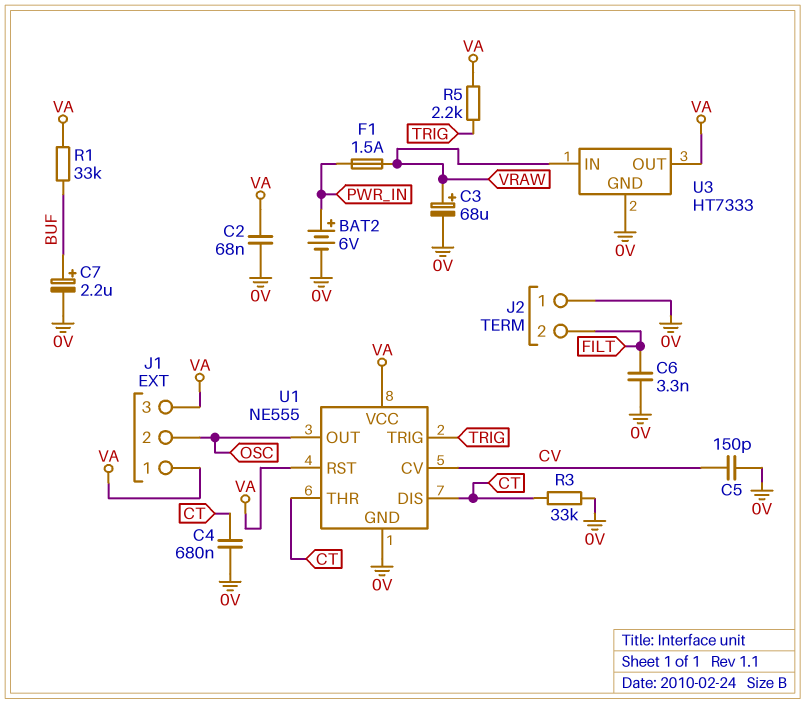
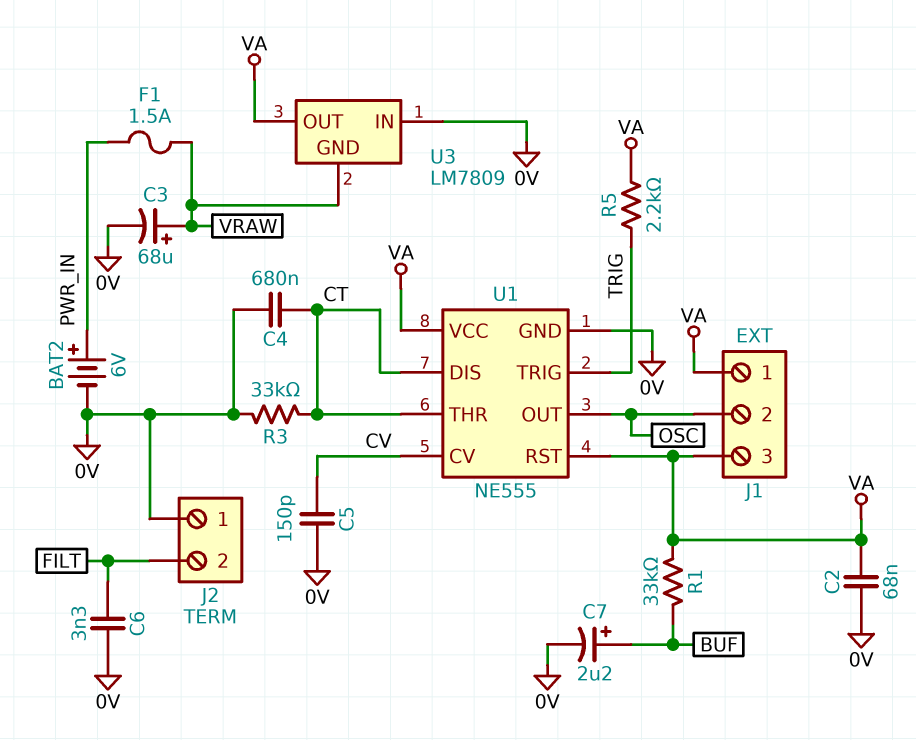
U3: HT7333 -> LM7809
U3 pin GND: 0V -> VRAW
U3 pin IN: VRAW -> 0V

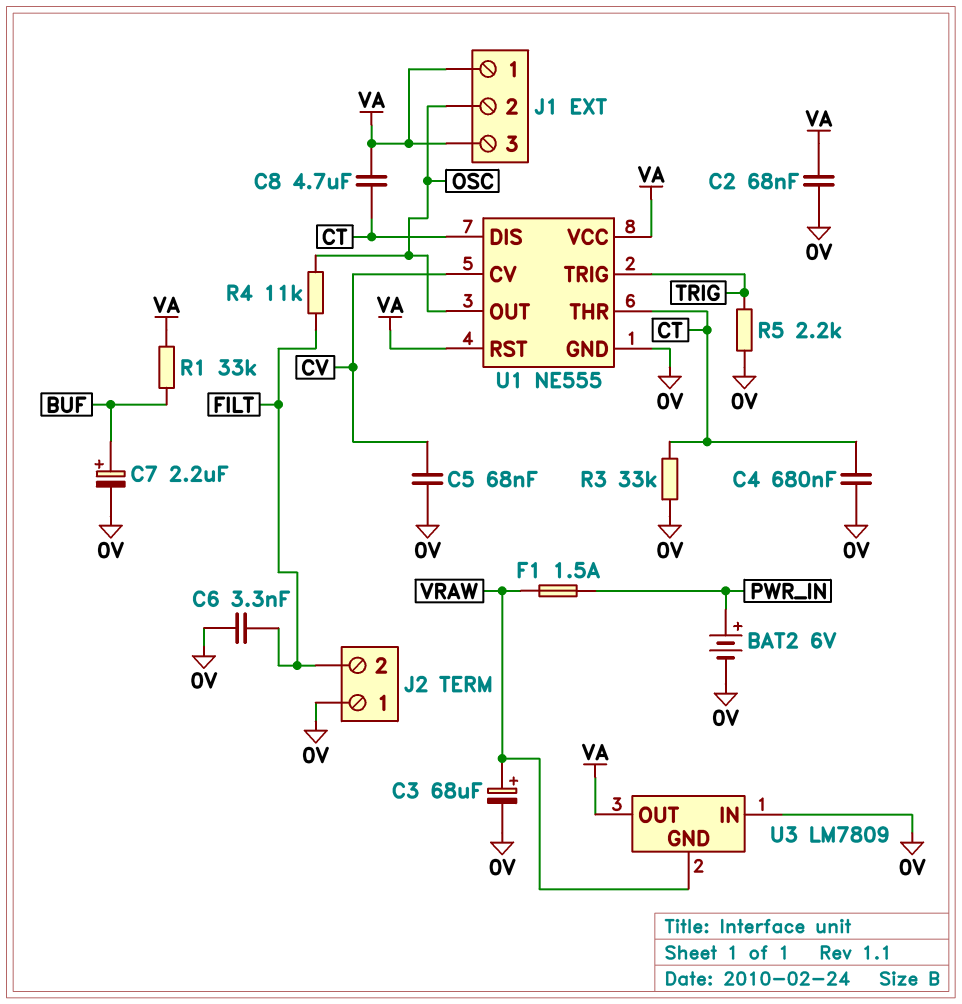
C5: 150pF (0V, CV) -> 68nF (0V, CV)
C8: none -> 4.7uF (CT, VA)
R4: none -> 11k (FILT, OSC)
R5: 2.2k (TRIG, VA) -> 2.2k (0V, TRIG)

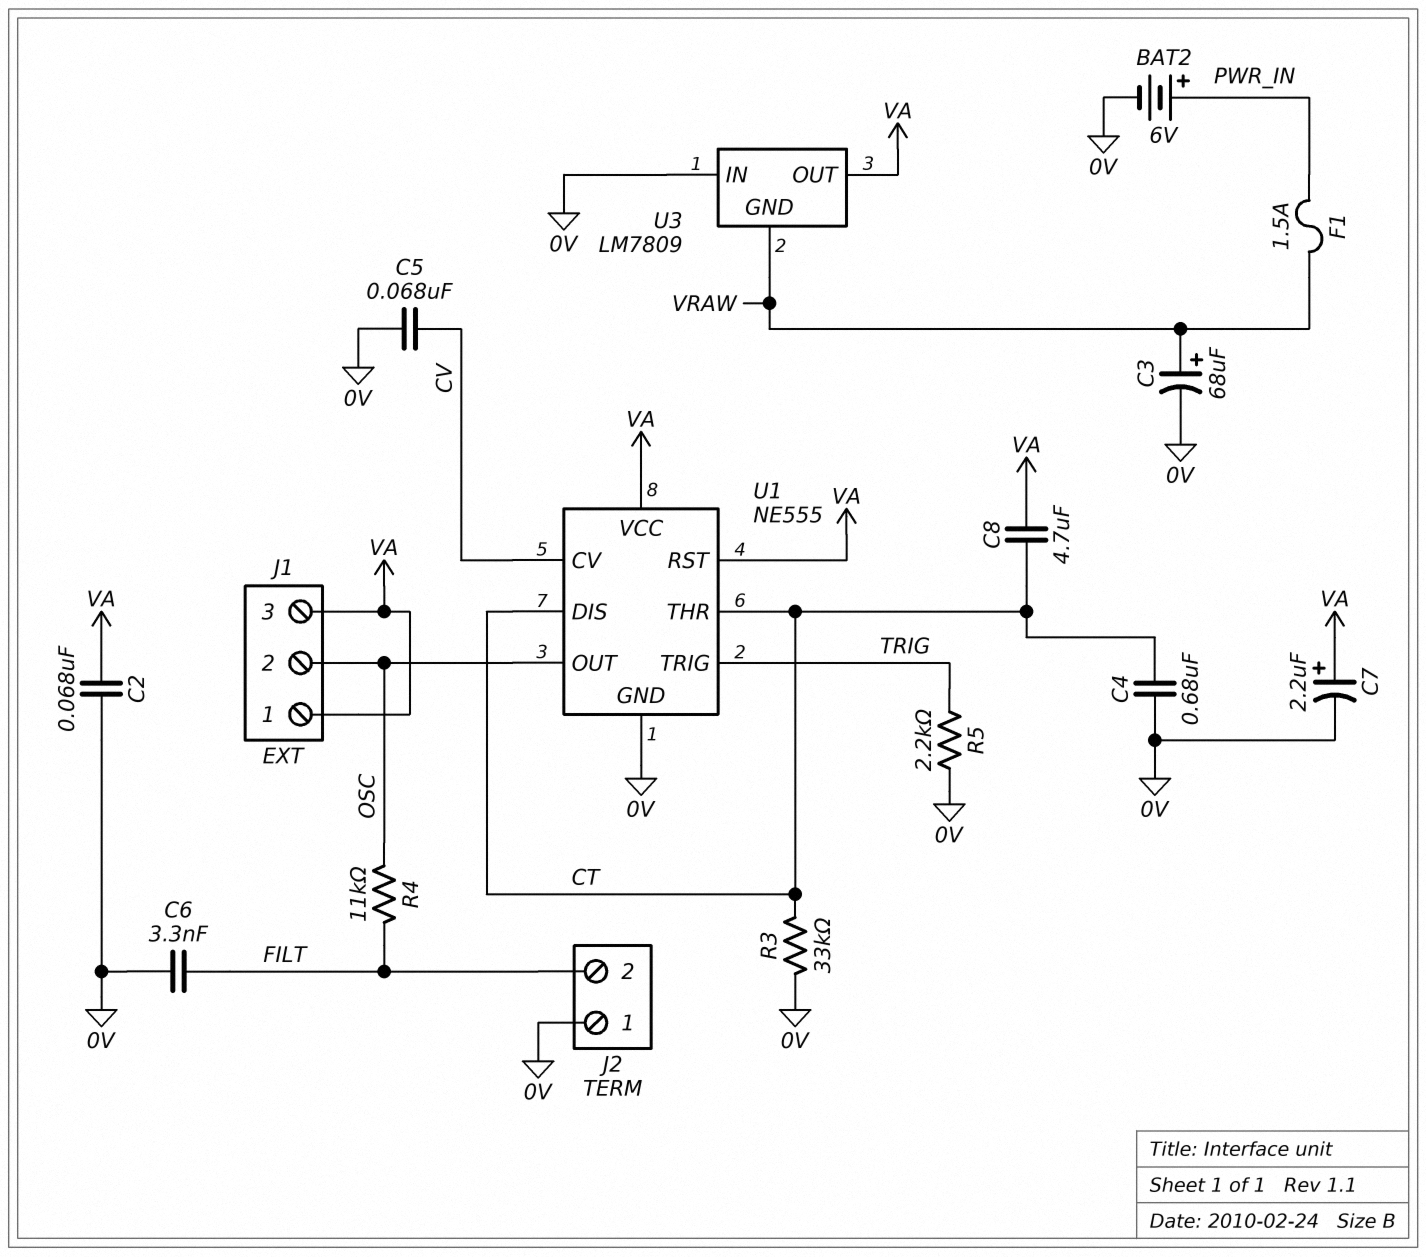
C7: 2.2uF (plus BUF, minus 0V) -> 2.2uF (plus VA, minus 0V)
R1: 33k (BUF, VA) -> none

